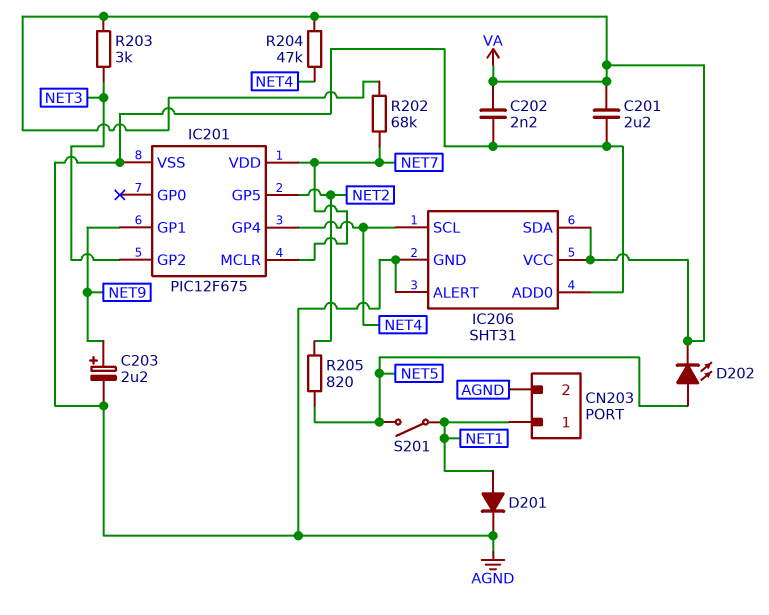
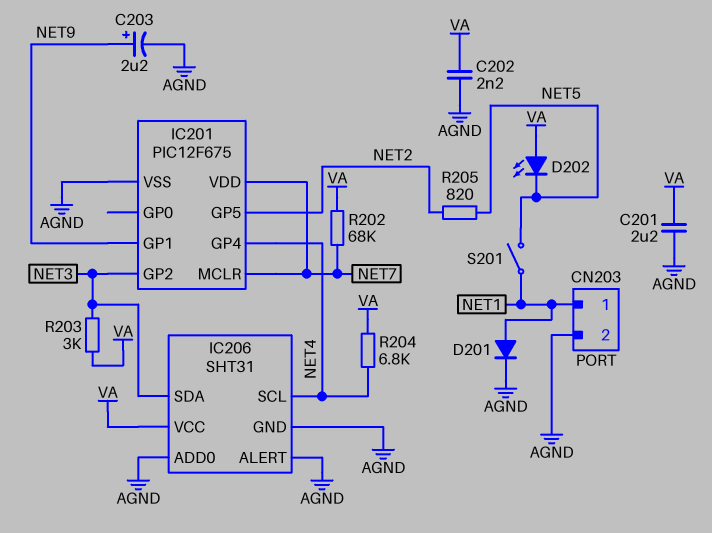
D202: LED (A NET5, K VA) -> LED (A VA, K NET5)
IC206 pin SDA: VA -> NET3
R204: 47k (NET4, VA) -> 6.8k (NET4, VA)

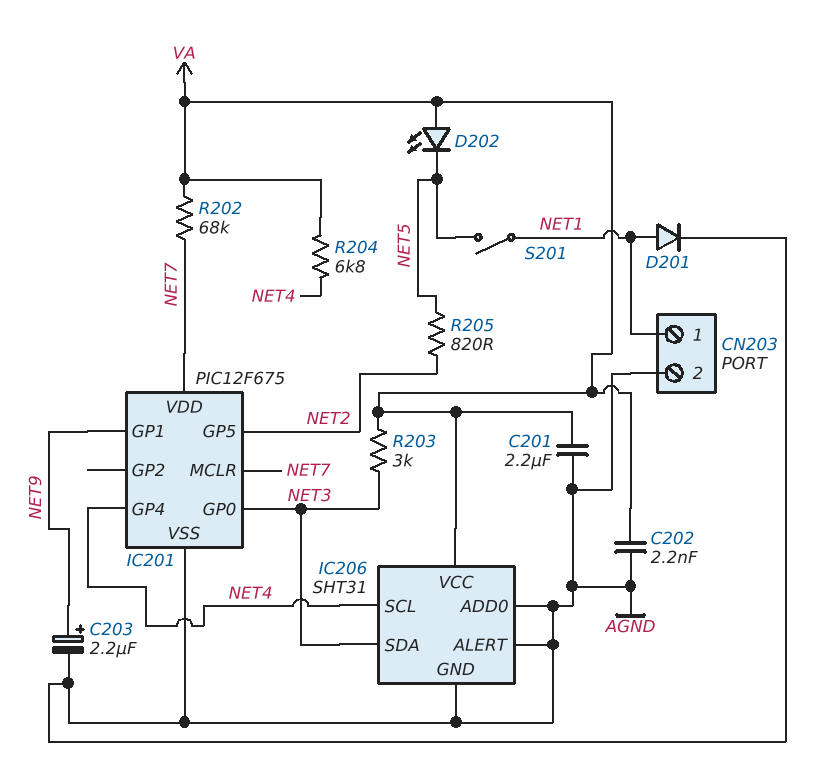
IC201 pin GP0: none -> NET3
IC201 pin GP2: NET3 -> none

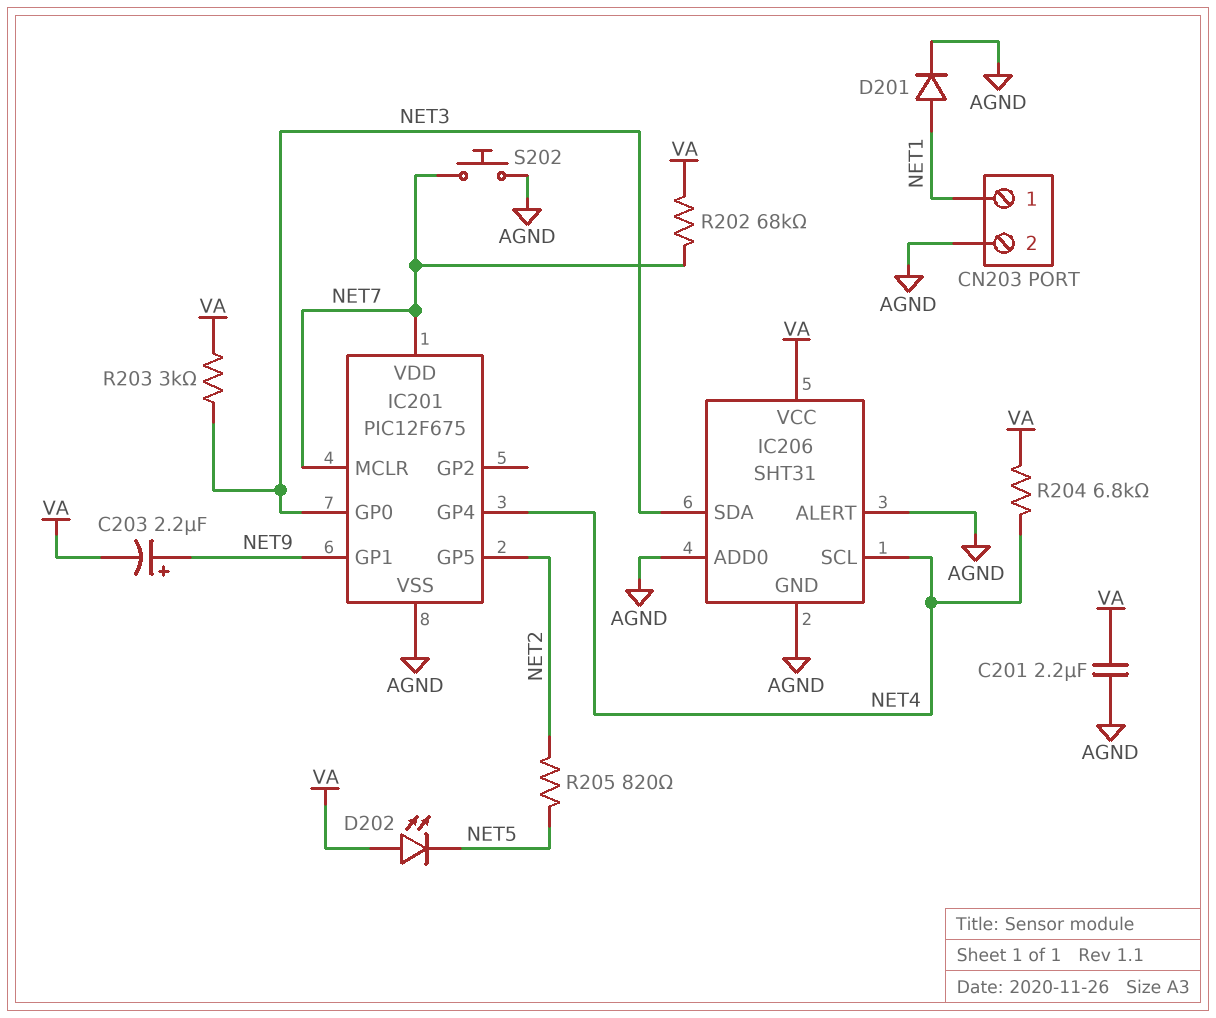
C202: 2.2nF (AGND, VA) -> none
C203: 2.2uF (plus NET9, minus AGND) -> 2.2uF (plus NET9, minus VA)
S201: switch (NET1, NET5) -> none
S202: none -> button (AGND, NET7)

